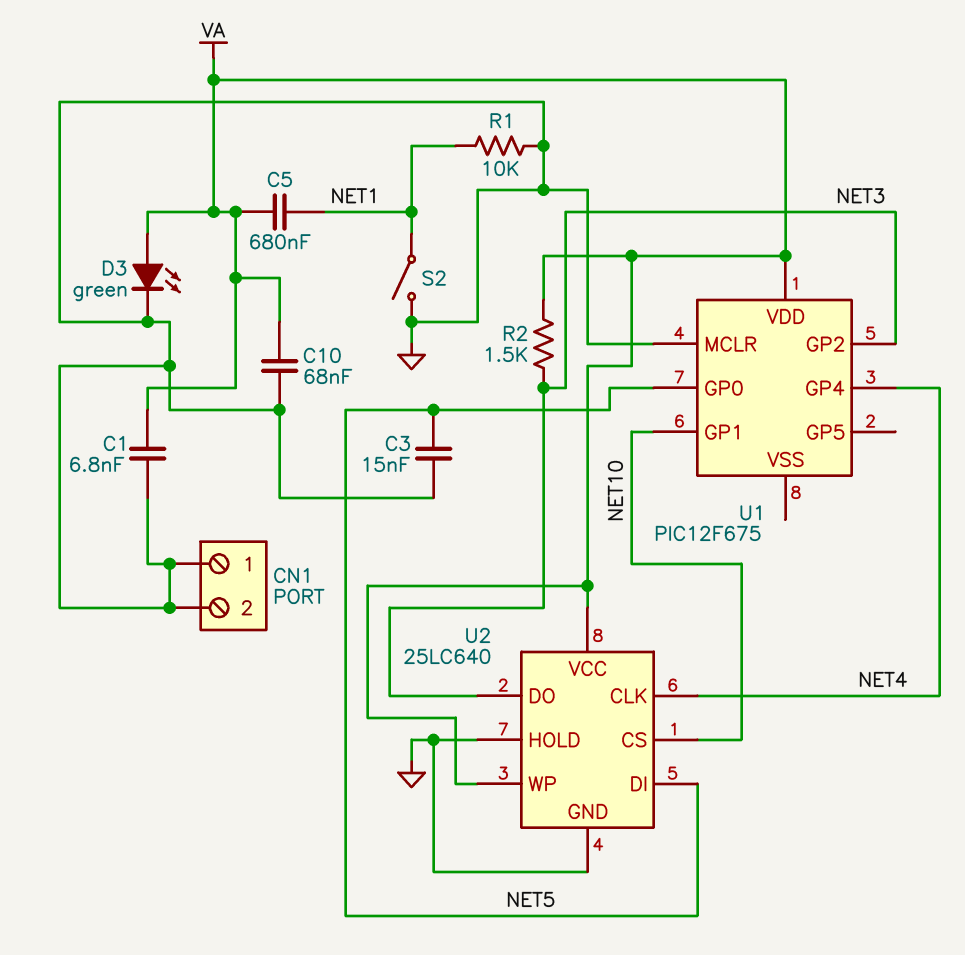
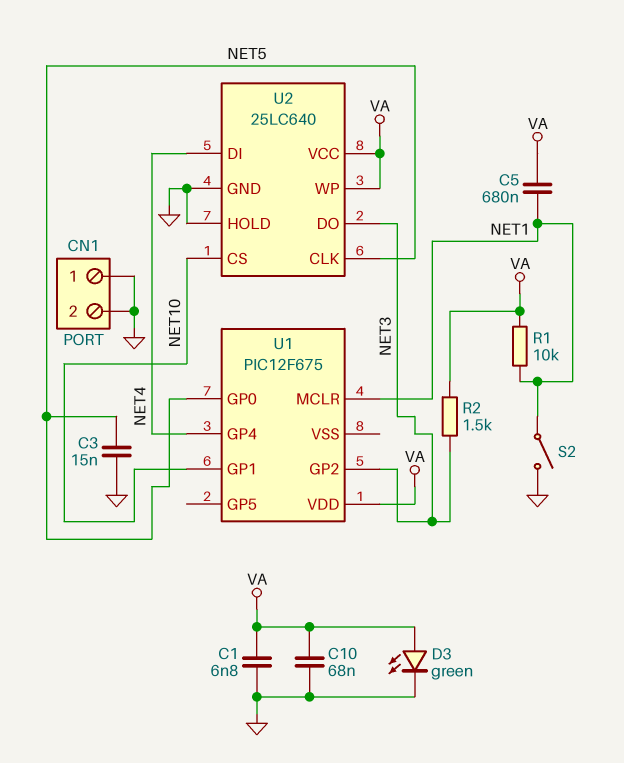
R1: 10k (GND, NET1) -> 10k (NET1, VA)
U1 pin MCLR: GND -> NET1
U2 pin CLK: NET4 -> NET5
U2 pin DI: NET5 -> NET4

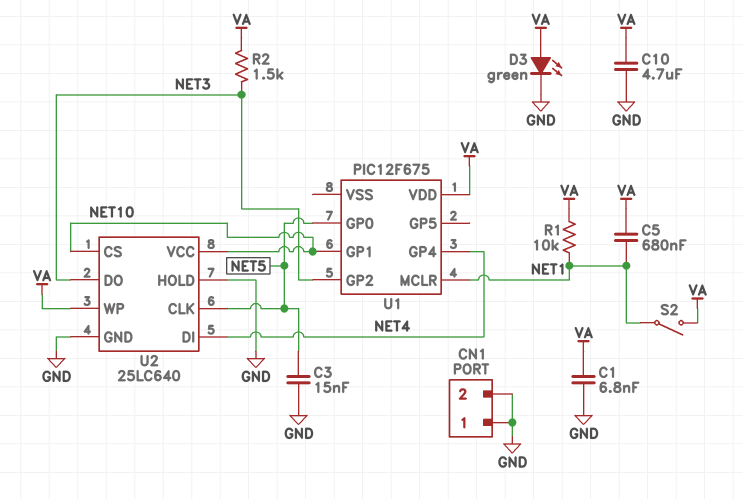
C10: 68nF (GND, VA) -> 4.7uF (GND, VA)
S2: switch (GND, NET1) -> switch (NET1, VA)
U2 pin VCC: VA -> NET10

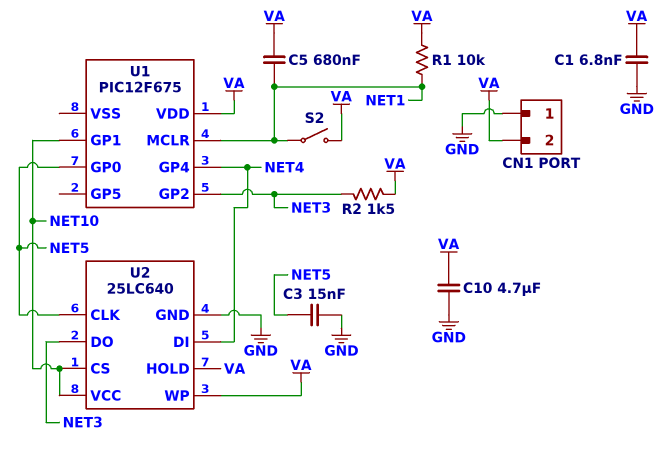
CN1 pin 2: GND -> VA
D3: LED green (A VA, K GND) -> none
U2 pin HOLD: GND -> VA

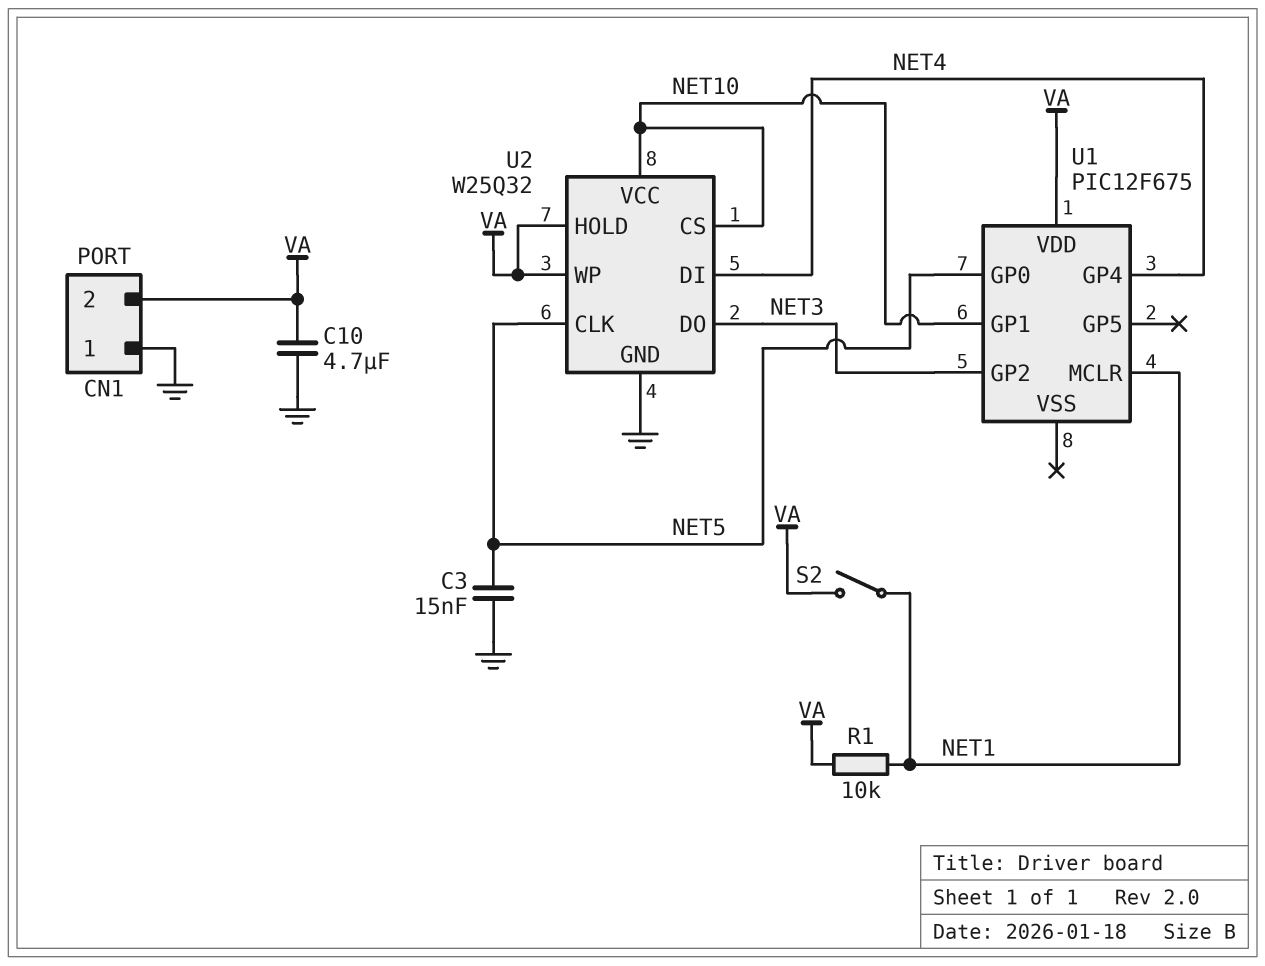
C1: 6.8nF (GND, VA) -> none
C5: 680nF (NET1, VA) -> none
R2: 1.5k (NET3, VA) -> none
U2: 25LC640 -> W25Q32

